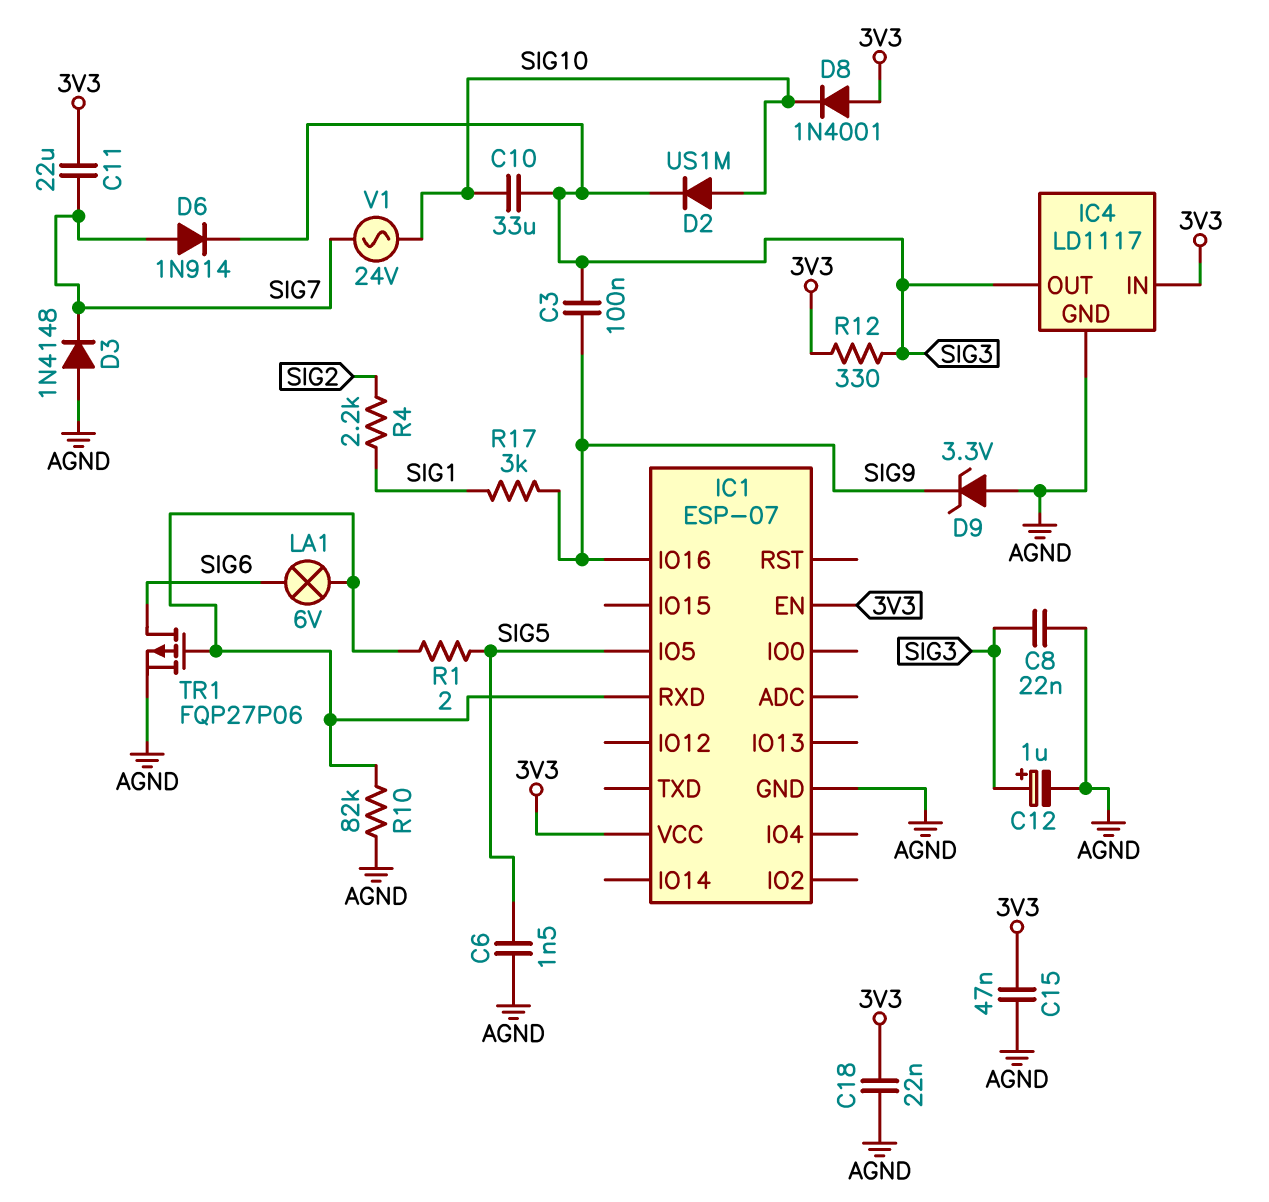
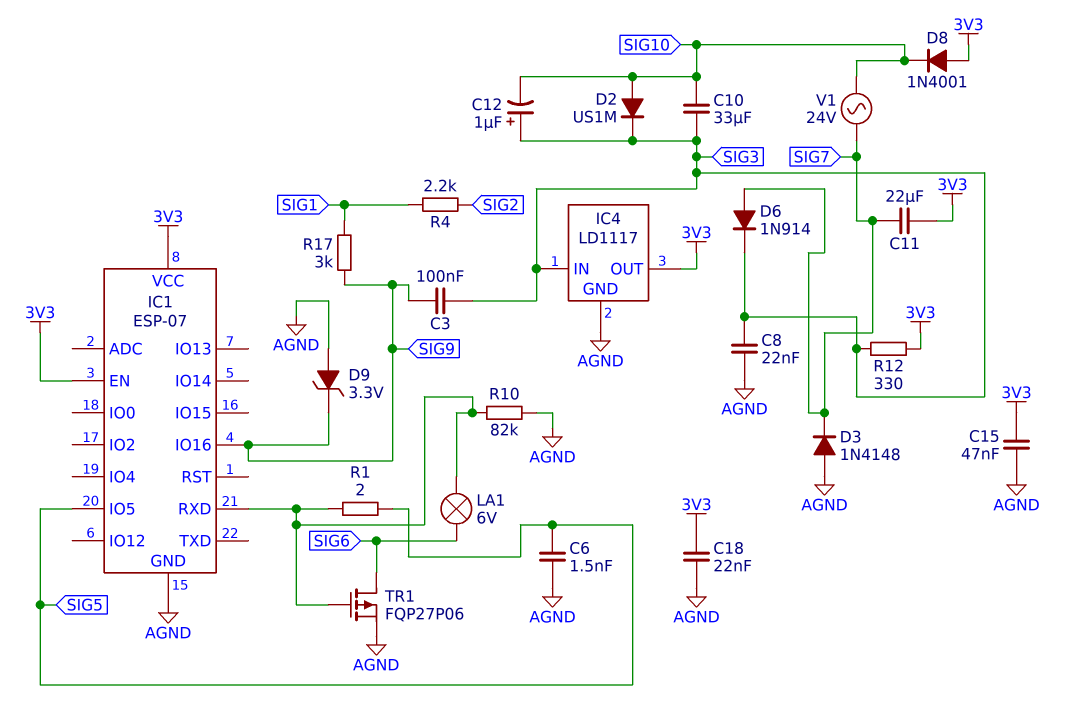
C12: 1uF (plus SIG3, minus AGND) -> 1uF (plus SIG3, minus SIG10)
IC4 pin IN: 3V3 -> SIG3
IC4 pin OUT: SIG3 -> 3V3

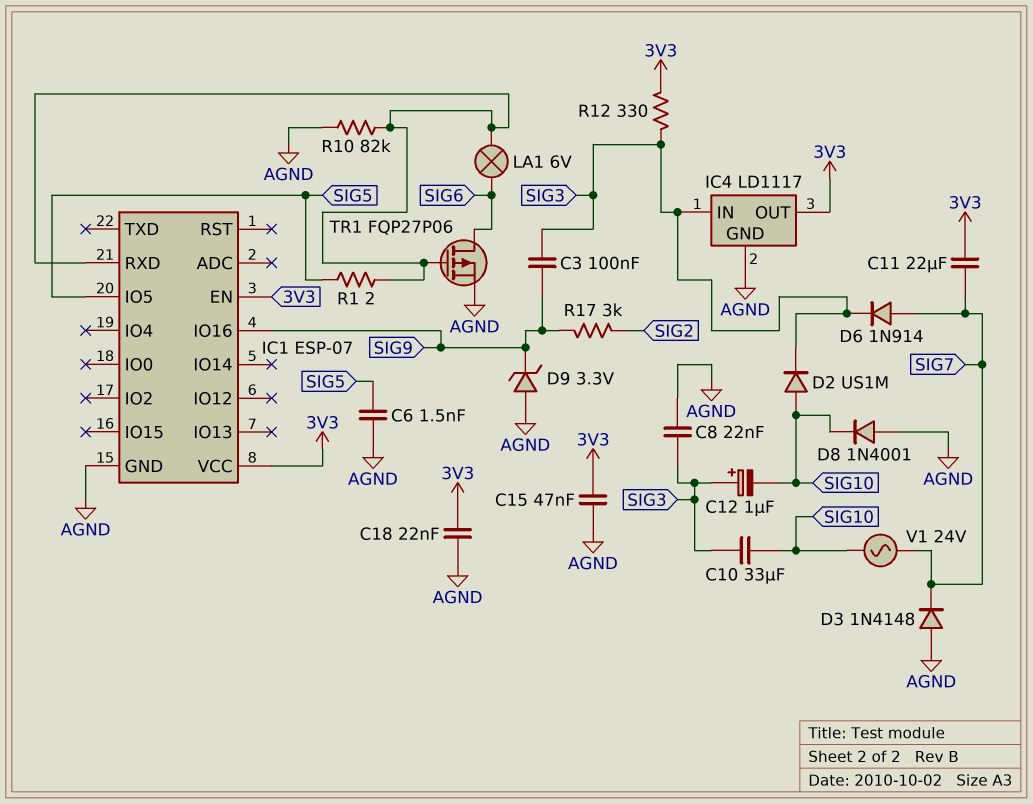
D8: diode 1N4001 (A 3V3, K SIG10) -> diode 1N4001 (A AGND, K SIG10)
R4: 2.2k (SIG1, SIG2) -> none
R17: 3k (SIG1, SIG9) -> 3k (SIG2, SIG9)

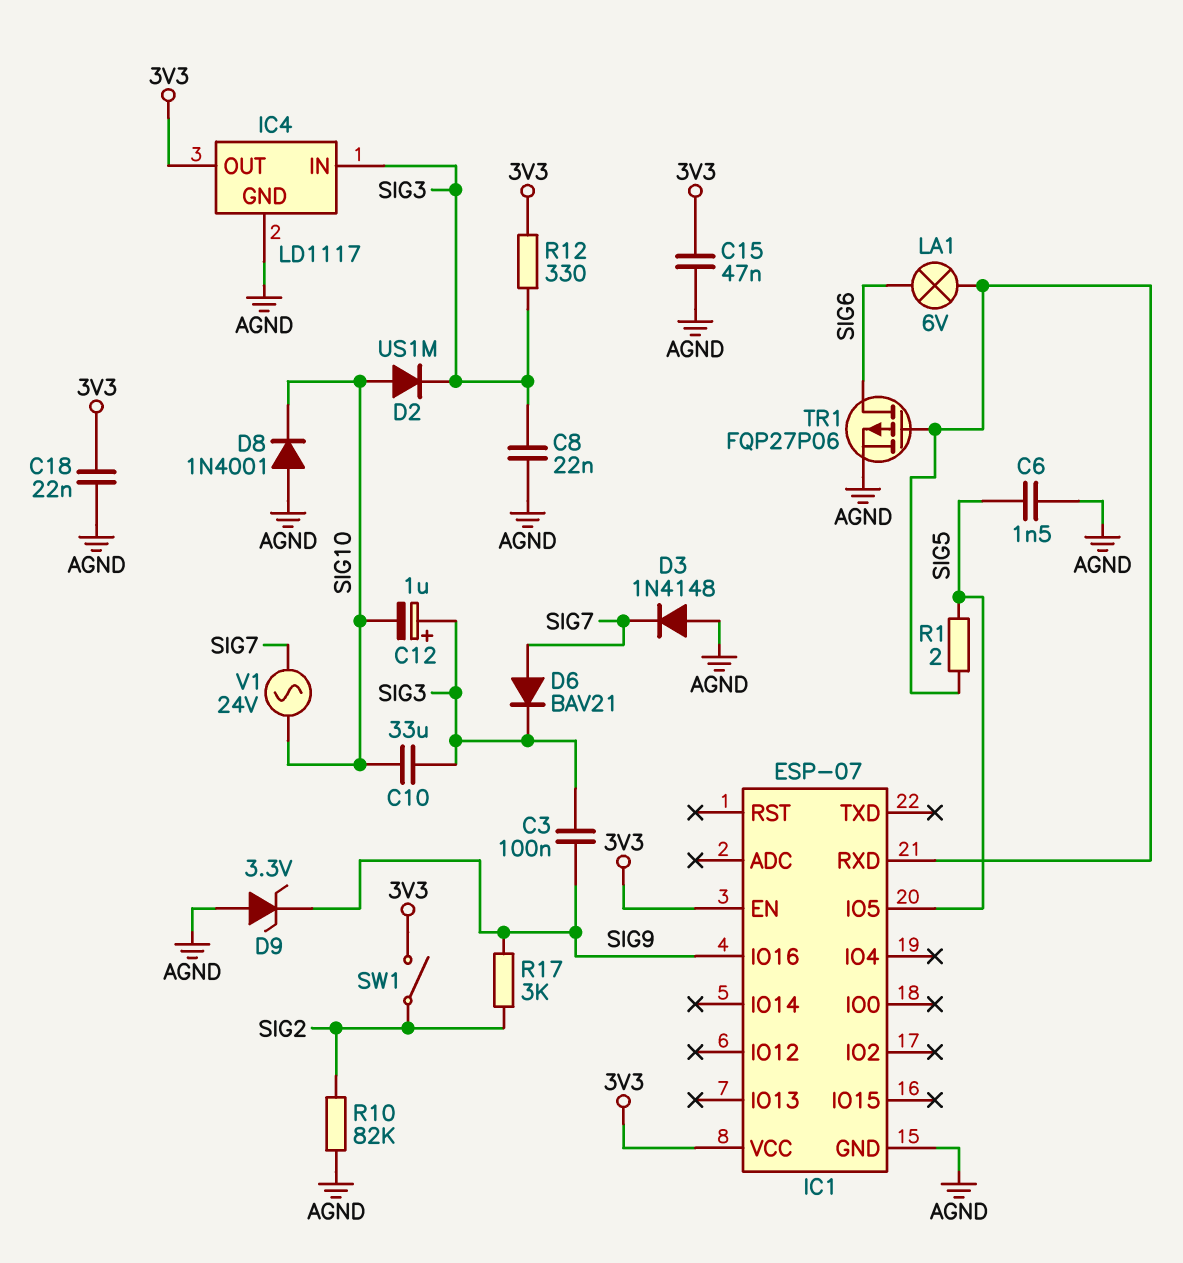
C11: 22uF (3V3, SIG7) -> none
D6: diode 1N914 (A SIG7, K SIG3) -> diode BAV21 (A SIG7, K SIG3)
R10: 82k (AGND, IC1/RXD) -> 82k (AGND, SIG2)
SW1: none -> switch (3V3, SIG2)

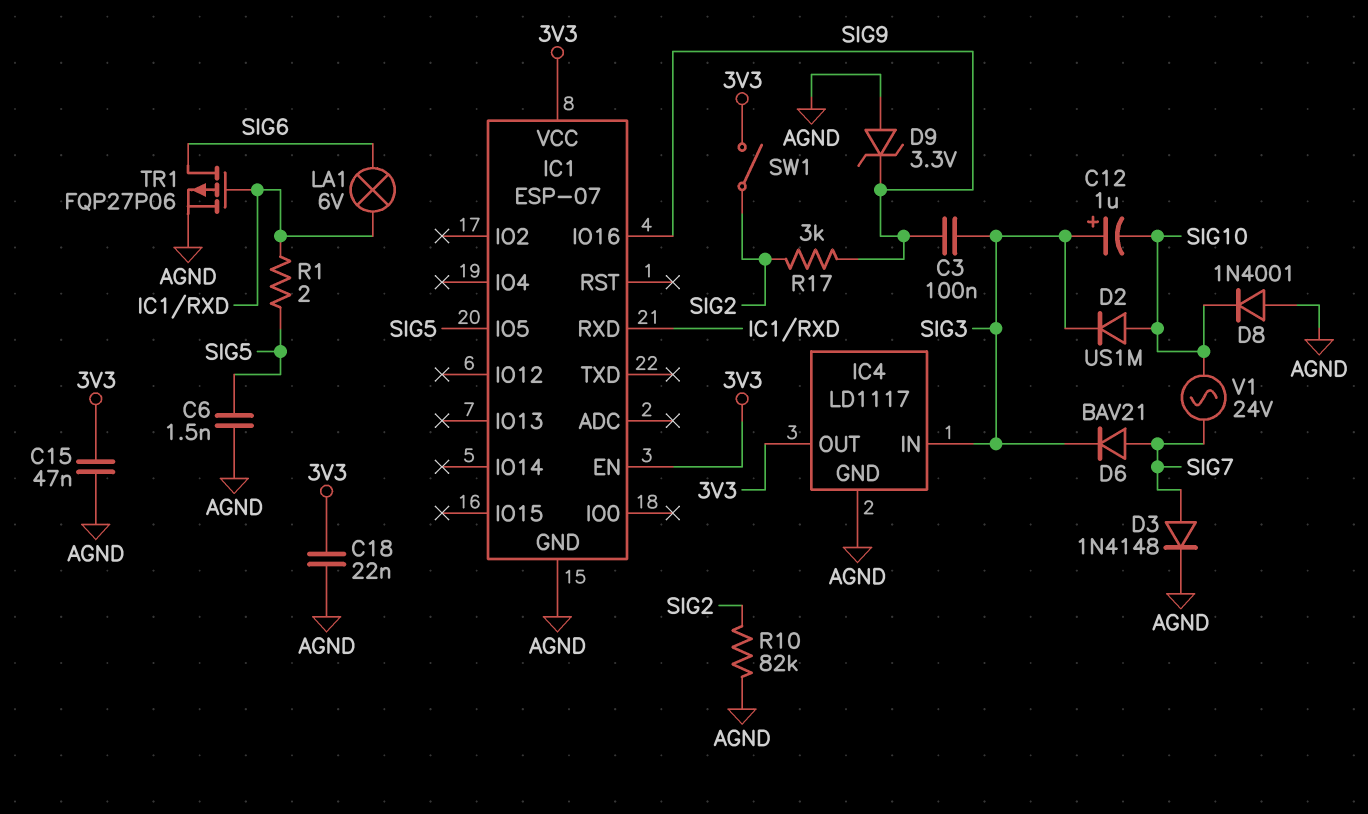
C8: 22nF (AGND, SIG3) -> none
C10: 33uF (SIG3, SIG10) -> none
D3: diode 1N4148 (A AGND, K SIG7) -> diode 1N4148 (A SIG7, K AGND)
R12: 330 (3V3, SIG3) -> none

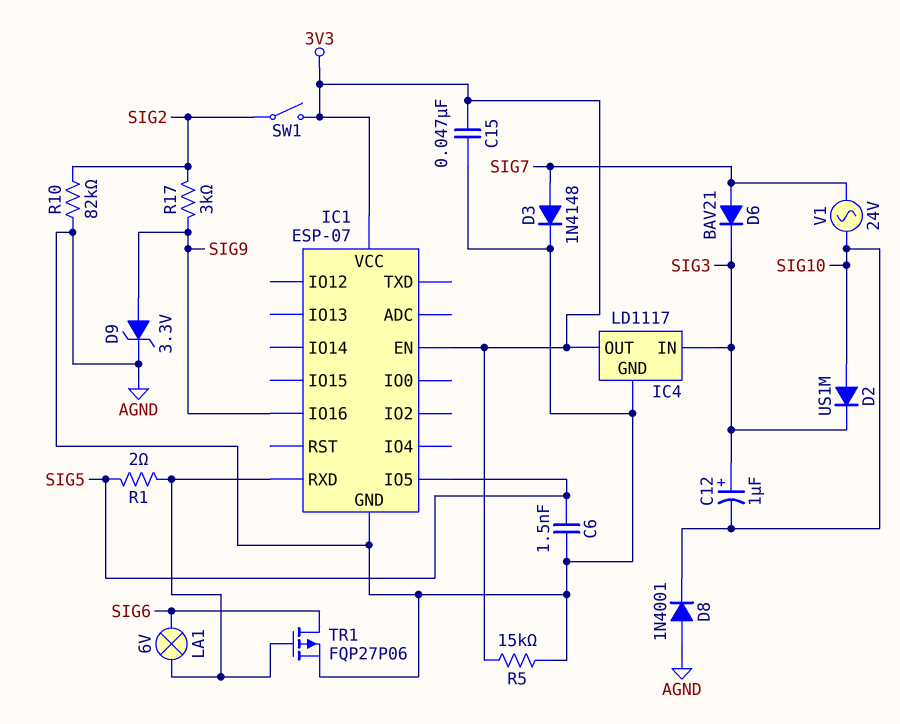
C3: 100nF (SIG3, SIG9) -> none
C18: 22nF (3V3, AGND) -> none
D9: zener 3.3V (A AGND, K SIG9) -> zener 3.3V (A SIG9, K AGND)
R5: none -> 15k (3V3, AGND)

